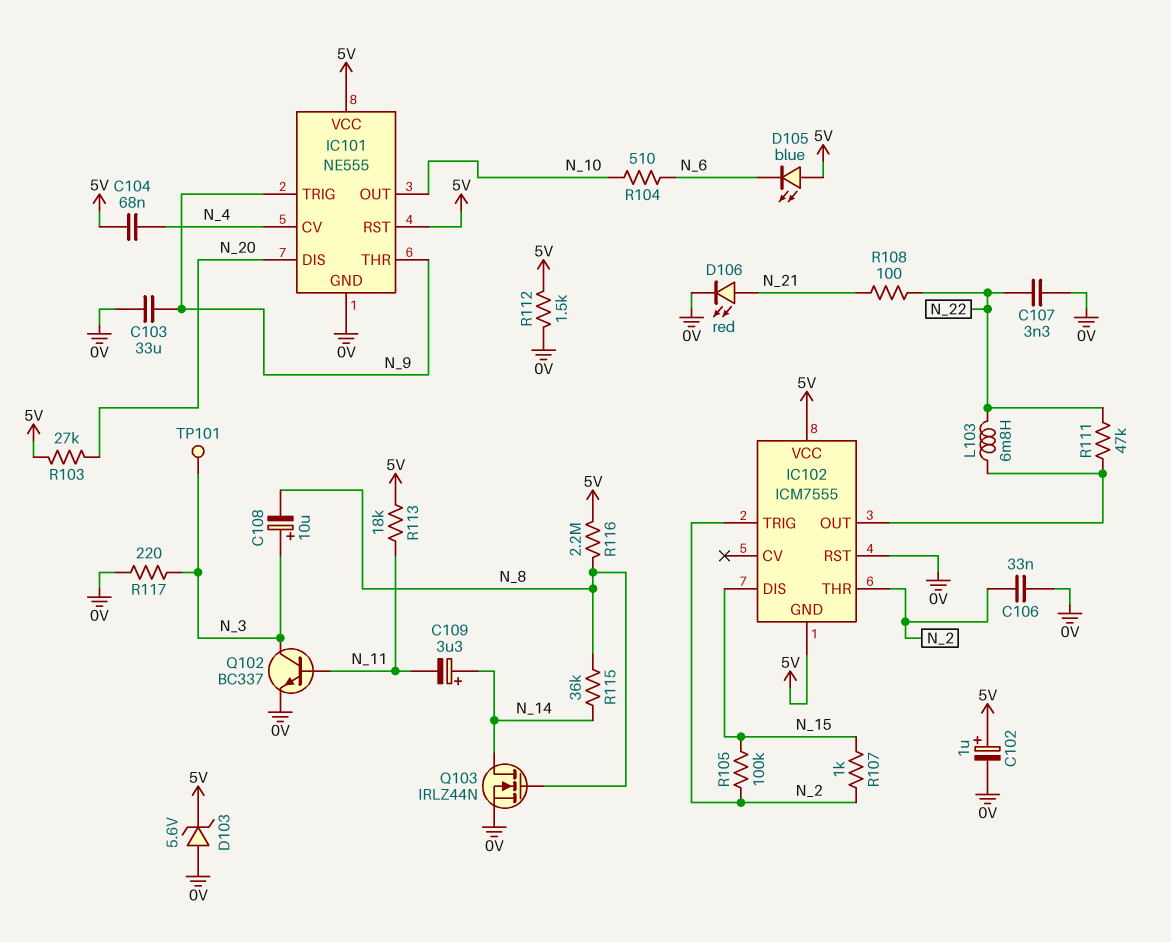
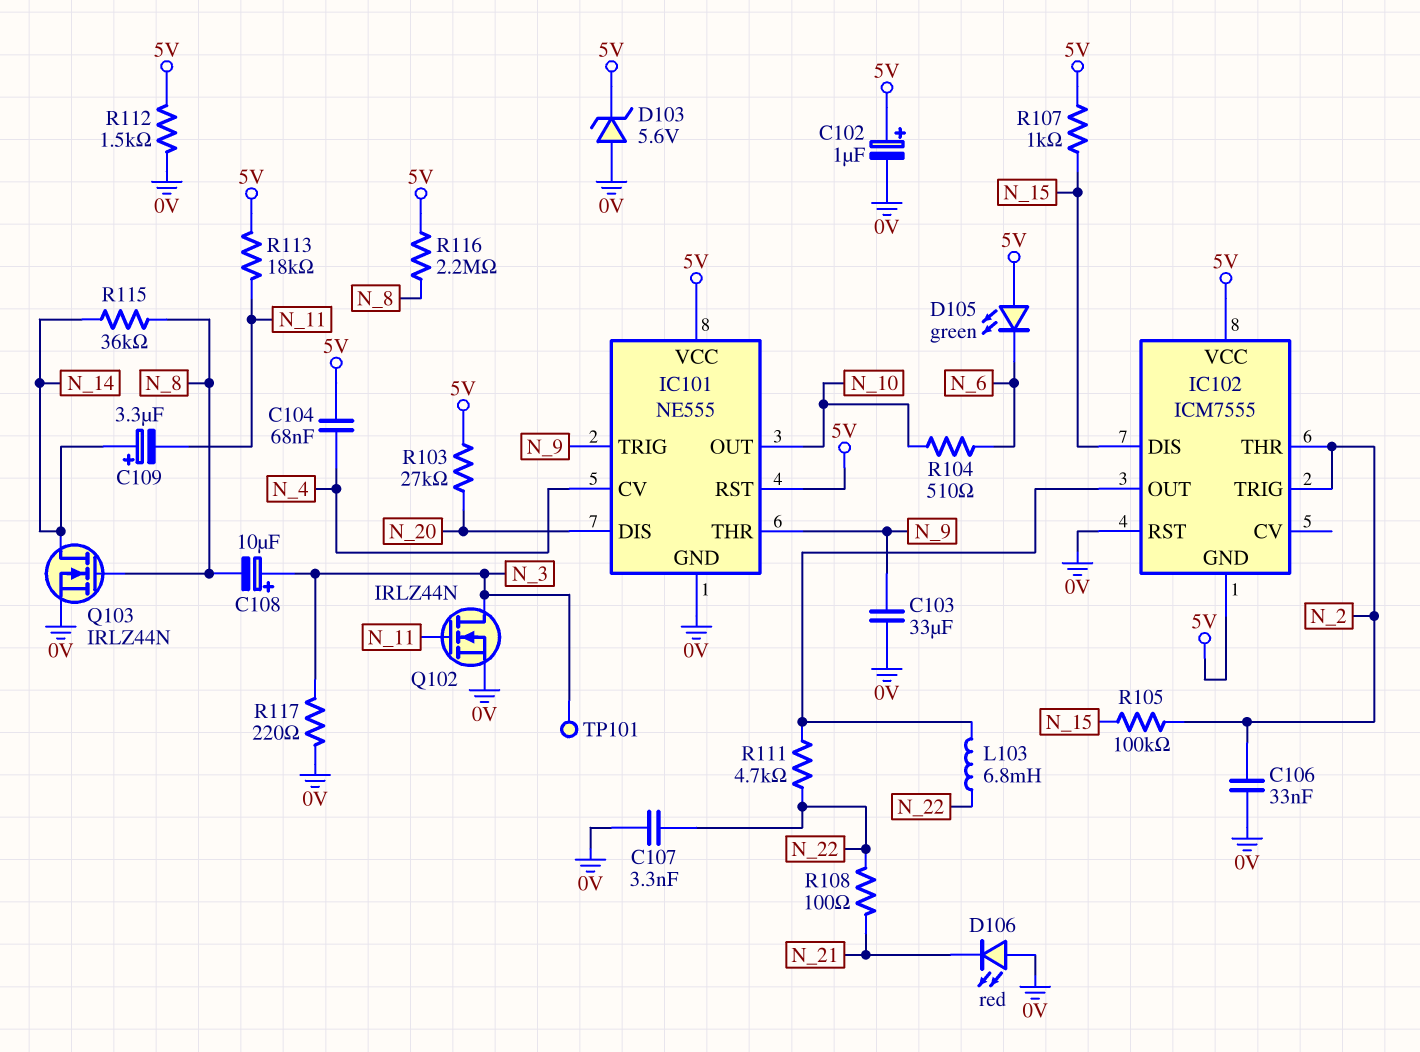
D105: LED blue (A 5V, K N_6) -> LED green (A 5V, K N_6)
D106: LED red (A N_21, K 0V) -> LED red (A 0V, K N_21)
Q102: NPN BC337 (B N_11, C N_3, E 0V) -> NMOS IRLZ44N (G N_11, D N_3, S 0V)
R107: 1k (N_2, N_15) -> 1k (5V, N_15)
R111: 47k (IC102/OUT, N_22) -> 4.7k (IC102/OUT, N_22)

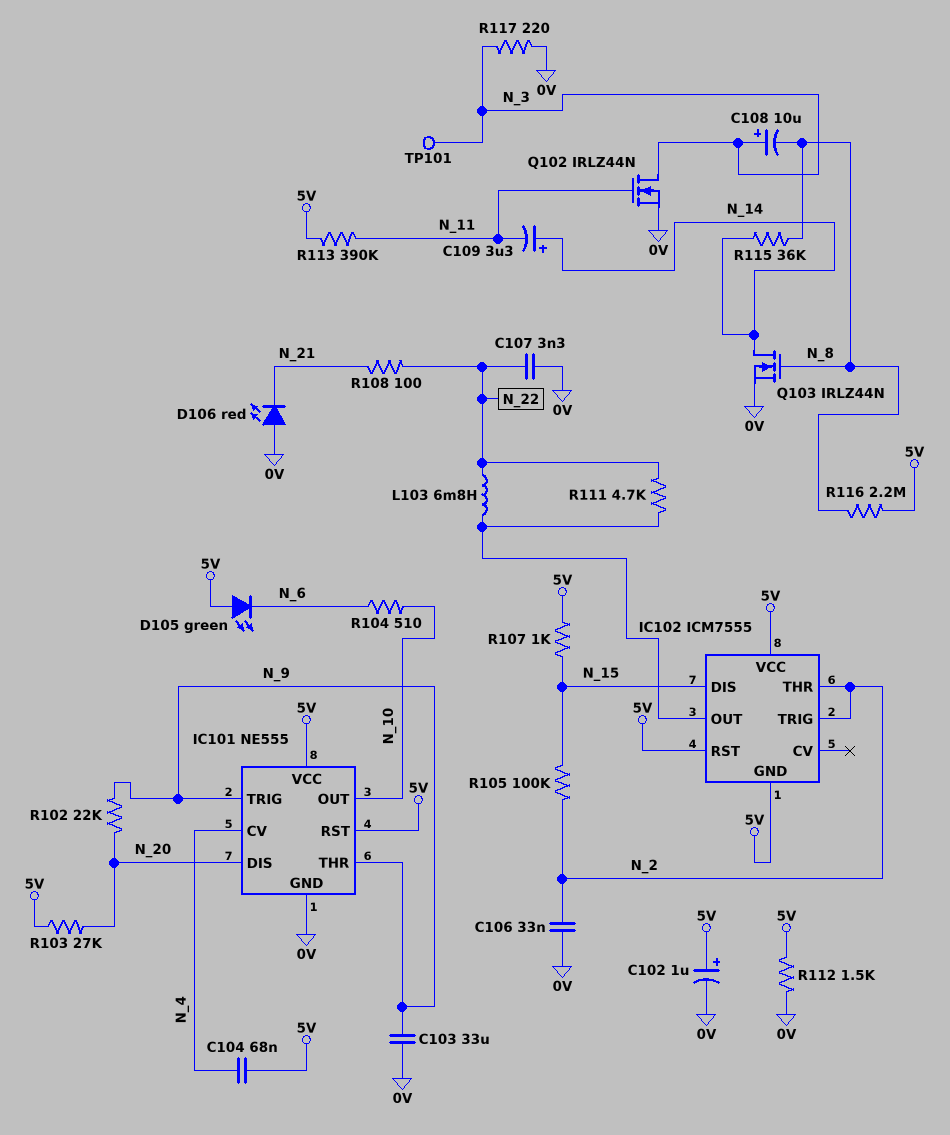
D103: zener 5.6V (A 0V, K 5V) -> none
IC102 pin RST: 0V -> 5V
R102: none -> 22k (N_9, N_20)
R113: 18k (5V, N_11) -> 390k (5V, N_11)

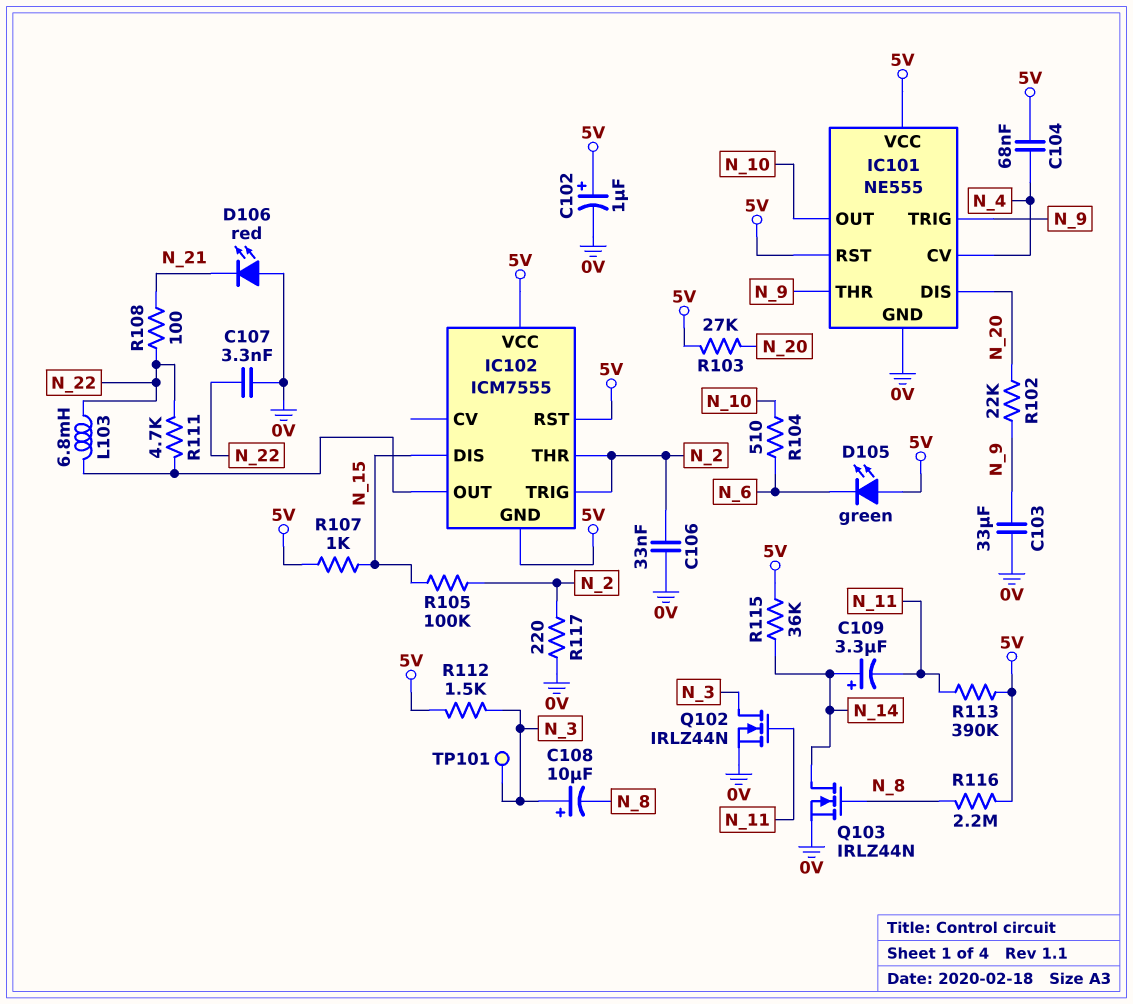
R112: 1.5k (0V, 5V) -> 1.5k (5V, N_3)
R115: 36k (N_8, N_14) -> 36k (5V, N_14)
R117: 220 (0V, N_3) -> 220 (0V, N_2)

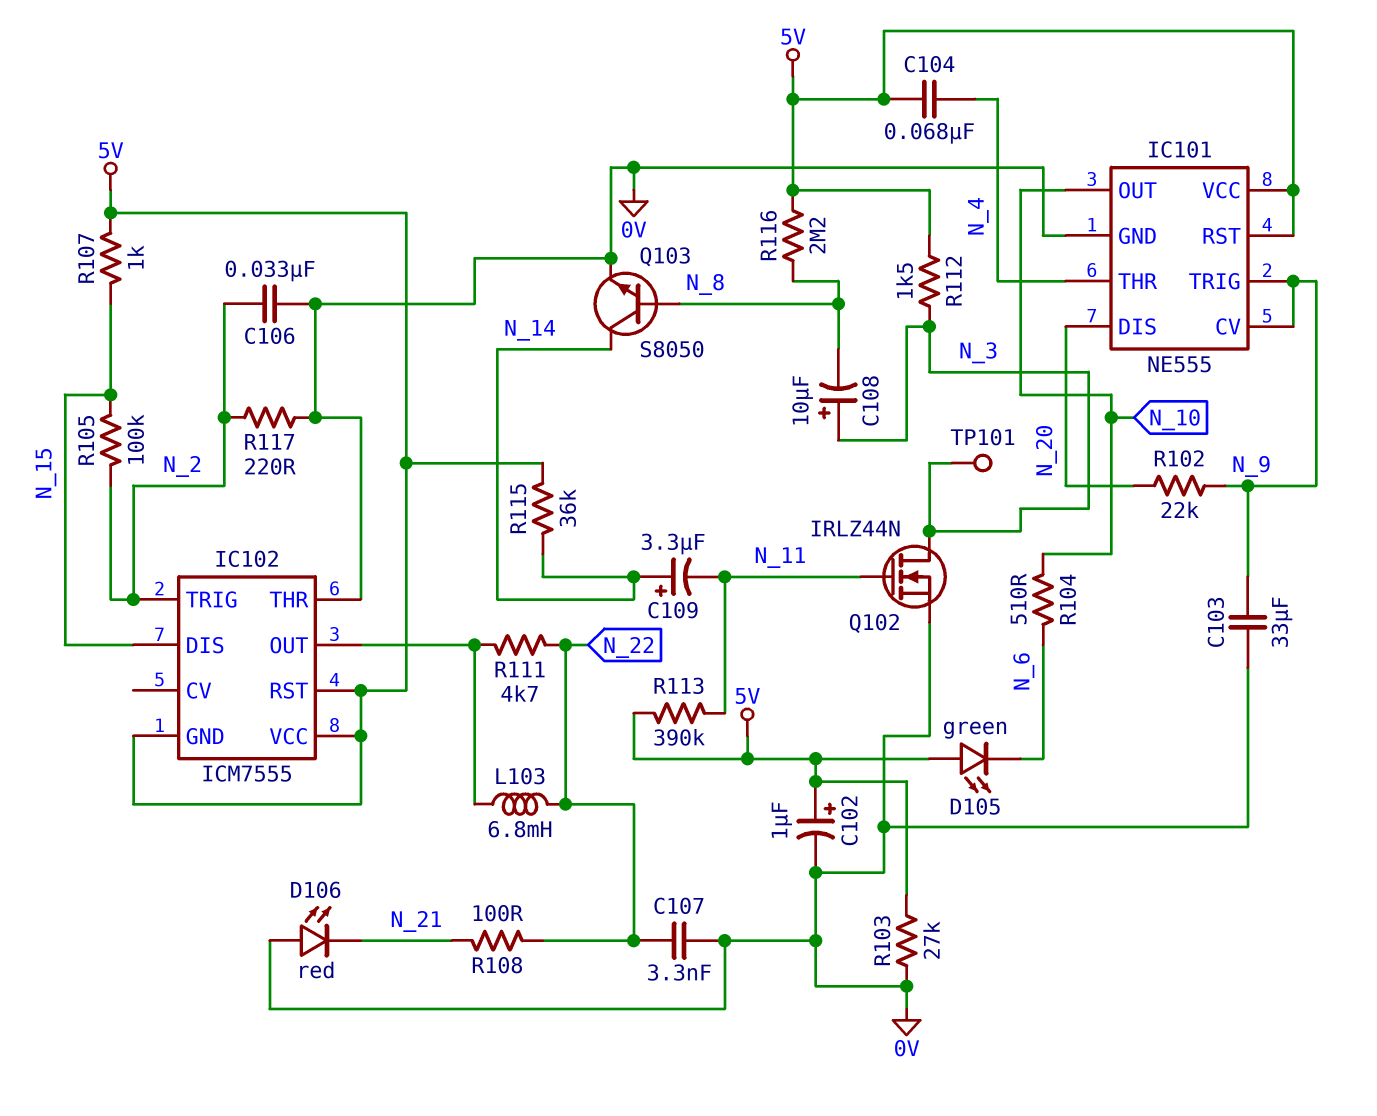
IC101 pin CV: N_4 -> N_9
IC101 pin THR: N_9 -> N_4
IC102 pin THR: N_2 -> 0V
Q103: NMOS IRLZ44N (G N_8, D N_14, S 0V) -> NPN S8050 (B N_8, C N_14, E 0V)
R103: 27k (5V, N_20) -> 27k (0V, 5V)

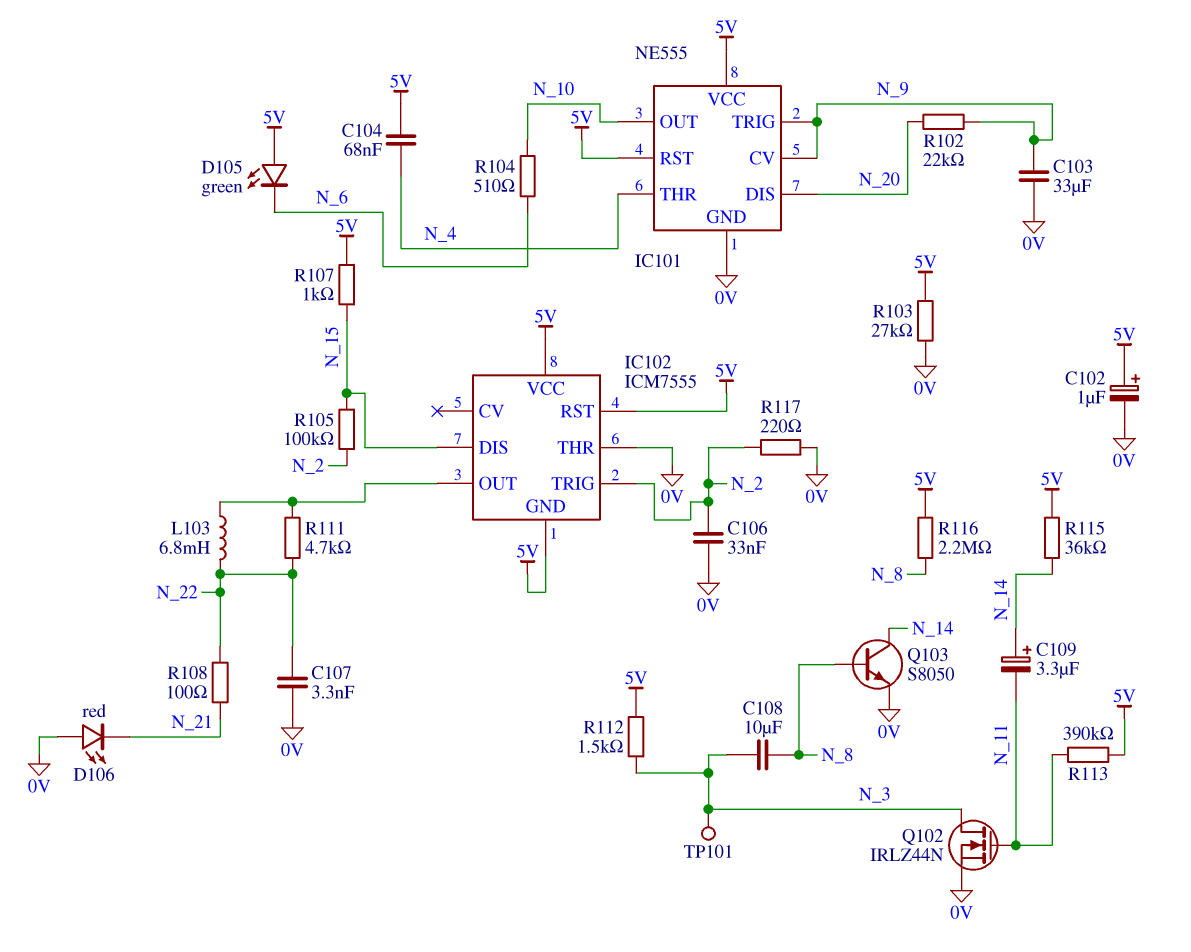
C108: 10uF (plus N_3, minus N_8) -> 10uF (N_3, N_8)

